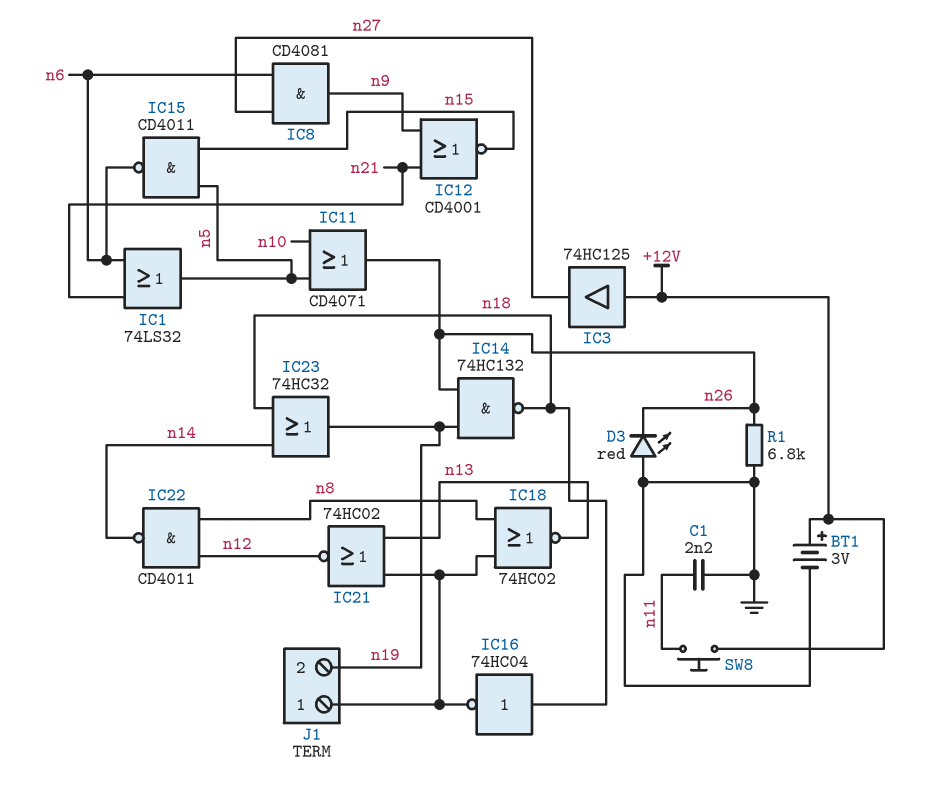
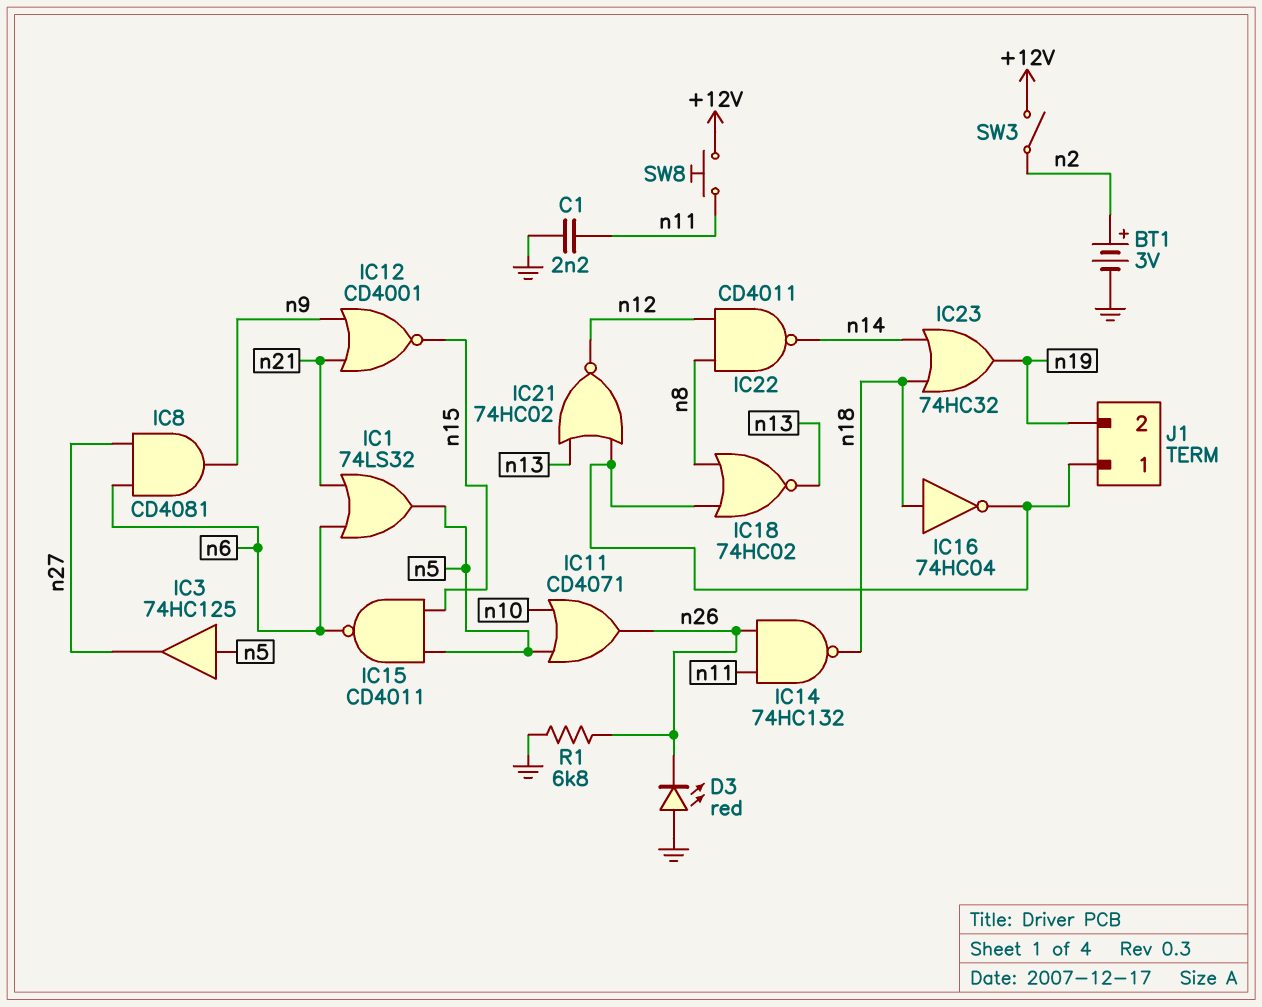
BT1: 3V (plus +12V, minus GND) -> 3V (plus n2, minus GND)
IC3: buffer 74HC125 (in +12V, out n27) -> buffer 74HC125 (in n5, out n27)
IC14: NAND 74HC132 (in n19, in n26, out n18) -> NAND 74HC132 (in n11, in n26, out n18)
SW3: none -> switch (+12V, n2)

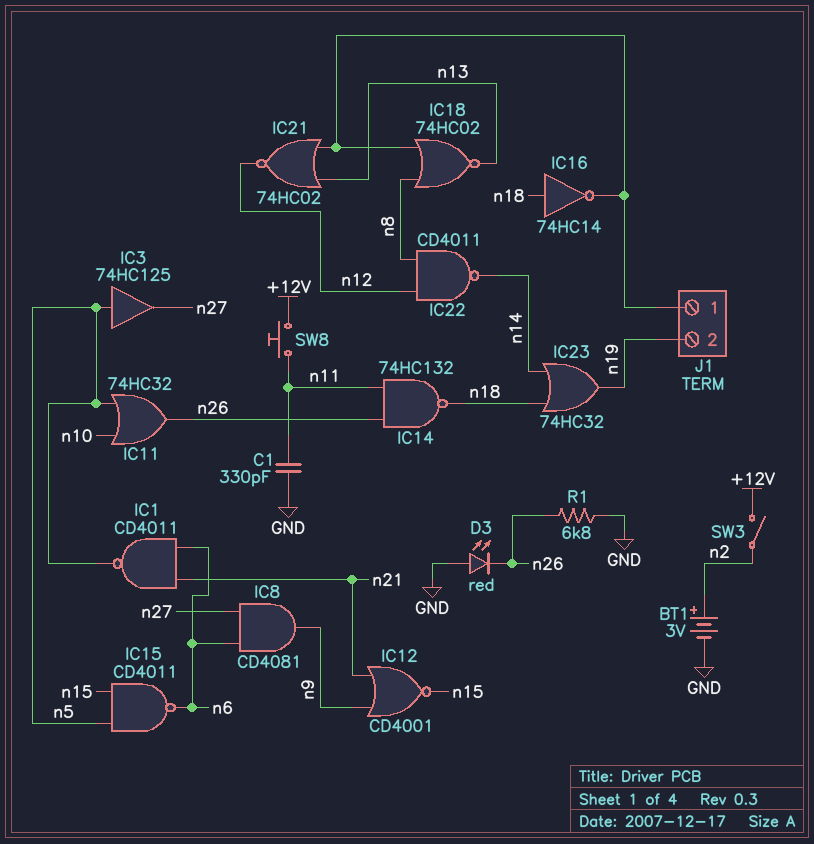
C1: 2.2nF (GND, n11) -> 330pF (GND, n11)
IC1: OR 74LS32 (in n6, in n21, out n5) -> NAND CD4011 (in n6, in n21, out n5)
IC11: OR CD4071 (in n5, in n10, out n26) -> OR 74HC32 (in n5, in n10, out n26)
IC16: NOT 74HC04 (in n18, out J1/1) -> NOT 74HC14 (in n18, out J1/1)

